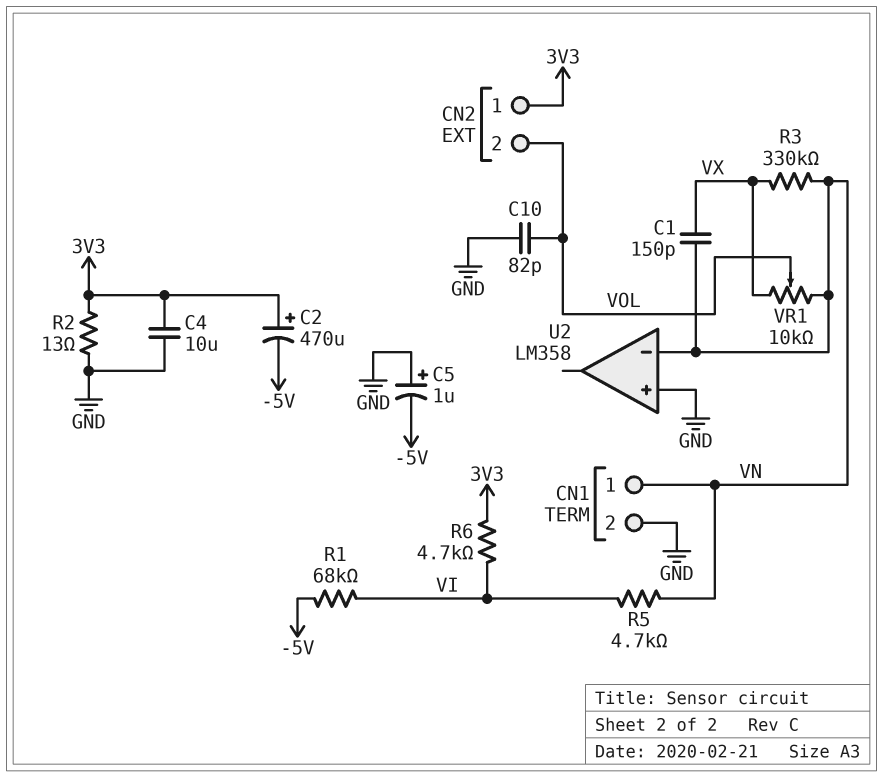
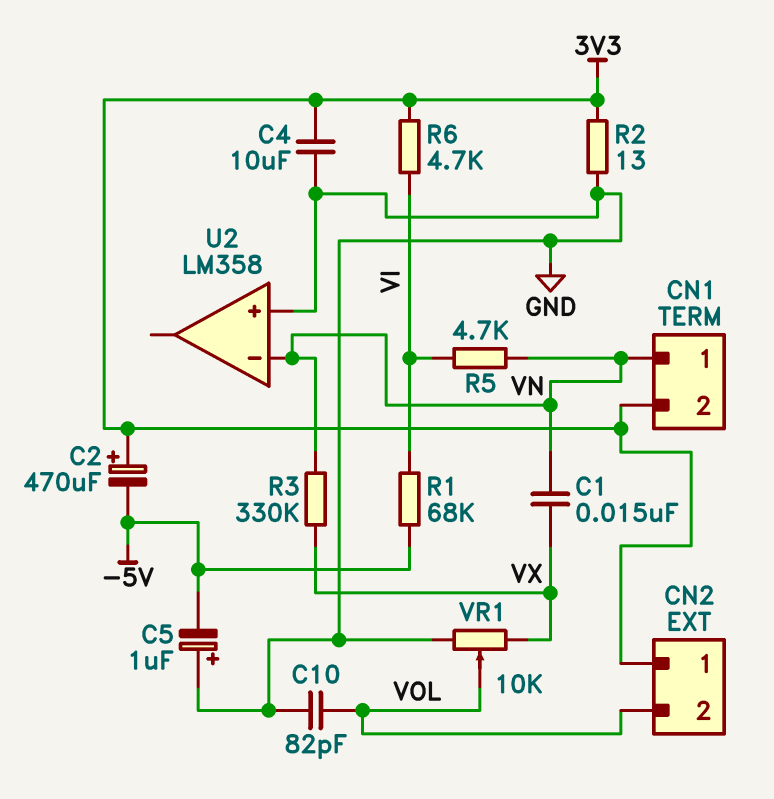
C1: 150pF (VN, VX) -> 15nF (VN, VX)
CN1 pin 2: GND -> 3V3
VR1: 10k (VN, VX, wiper VOL) -> 10k (GND, VX, wiper VOL)

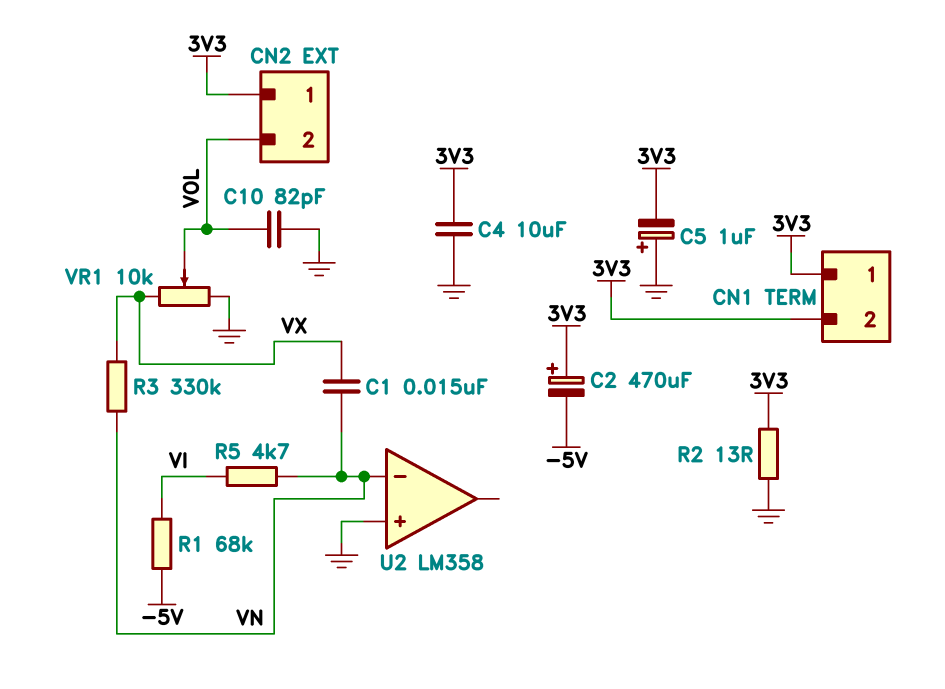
C5: 1uF (plus GND, minus -5V) -> 1uF (plus GND, minus 3V3)
CN1 pin 1: VN -> 3V3
R6: 4.7k (3V3, VI) -> none

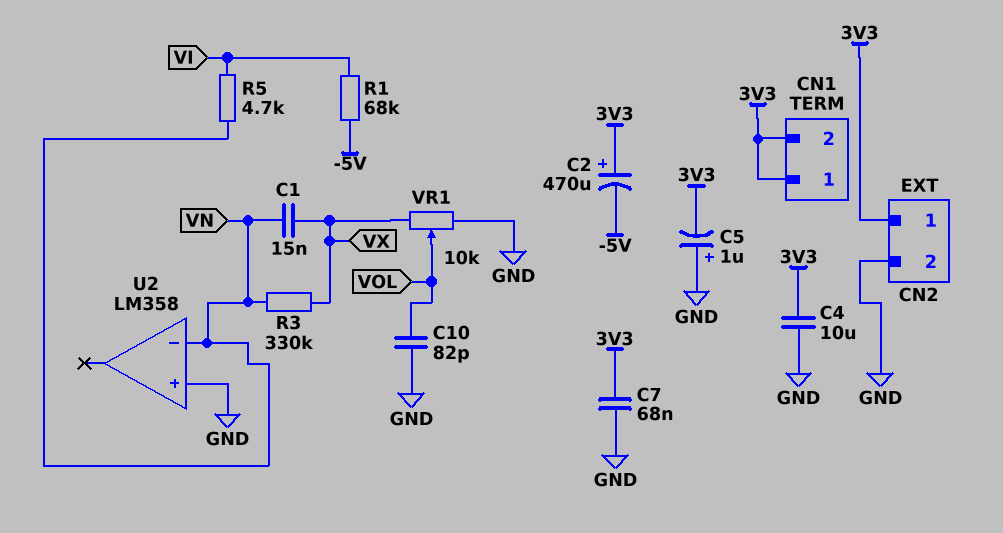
C7: none -> 68nF (3V3, GND)
CN2 pin 2: VOL -> GND
R2: 13 (3V3, GND) -> none

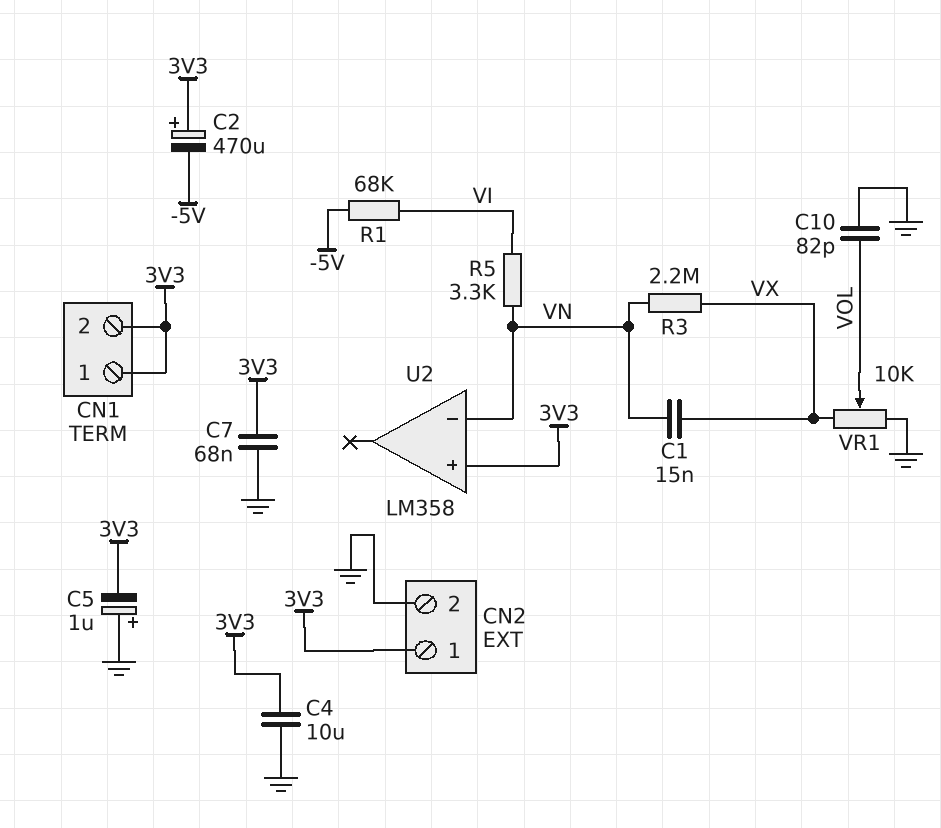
R3: 330k (VN, VX) -> 2.2M (VN, VX)
R5: 4.7k (VI, VN) -> 3.3k (VI, VN)
U2 pin in+: GND -> 3V3

